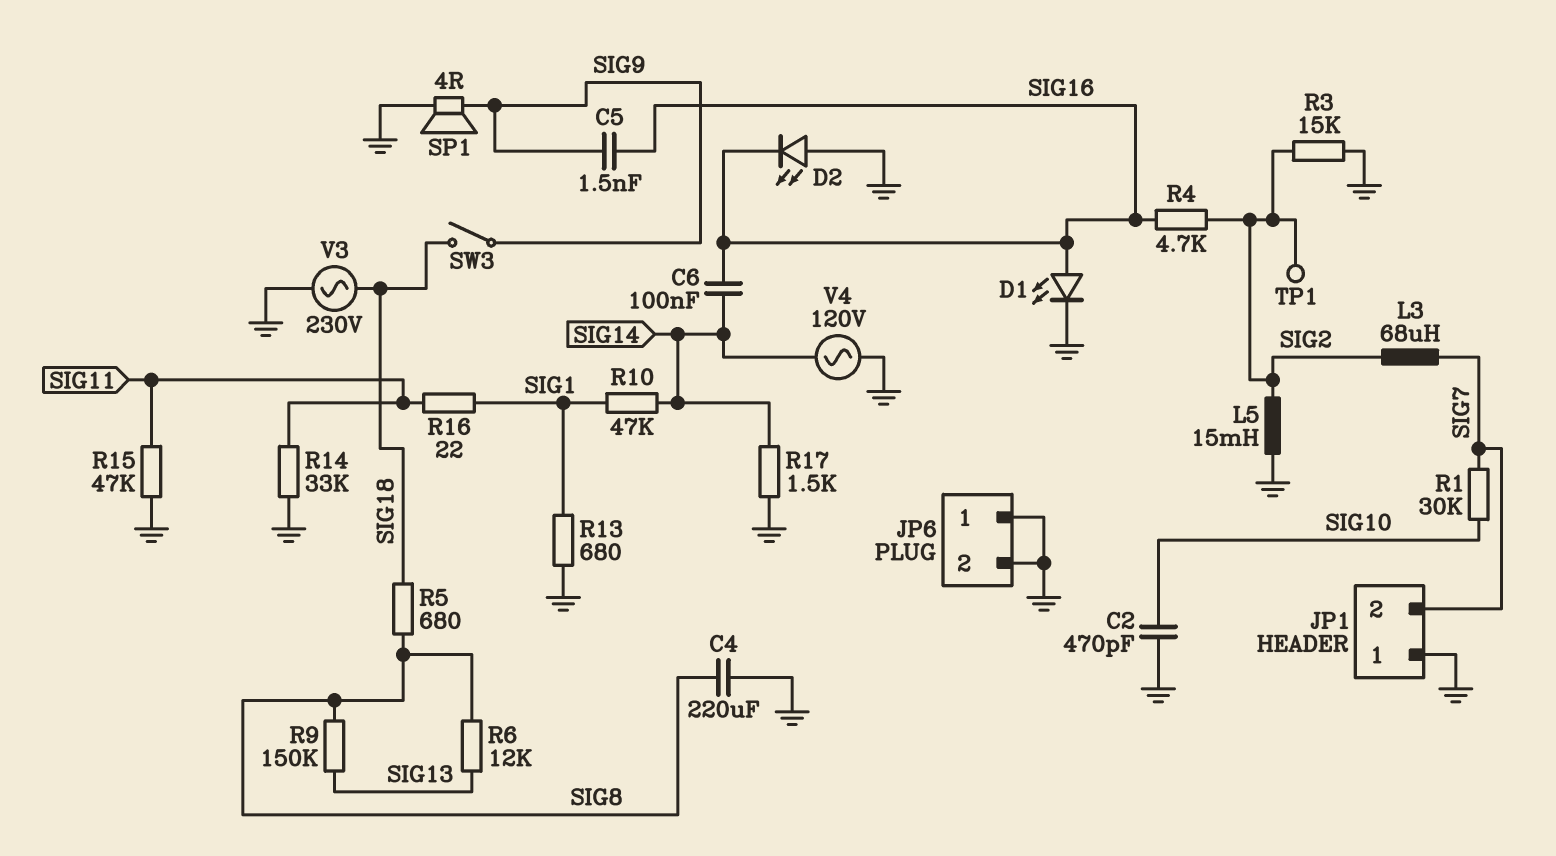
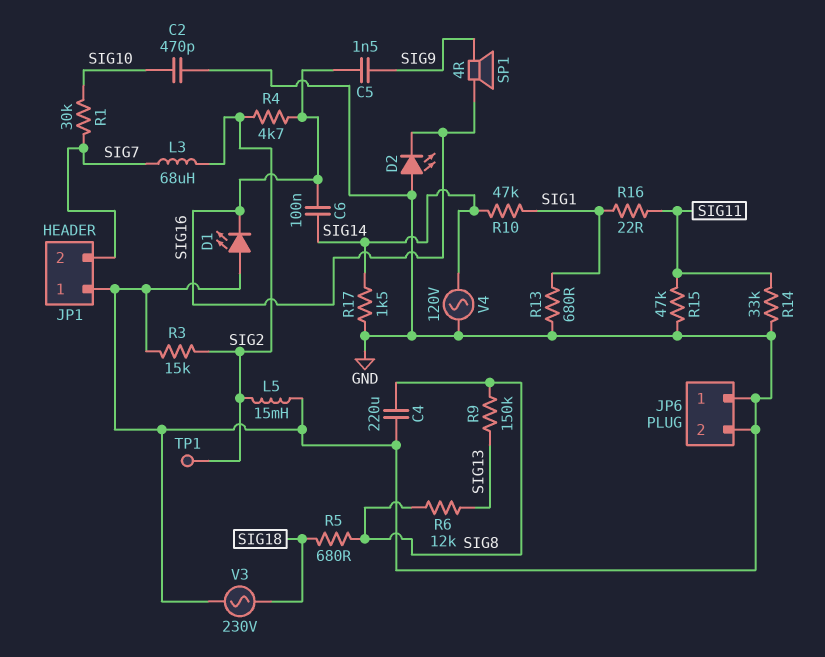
D1: LED (A SIG16, K GND) -> LED (A GND, K SIG16)
SP1: speaker 4R (GND, SIG9) -> speaker 4R (SIG9, SIG16)
SW3: switch (SIG9, SIG18) -> none

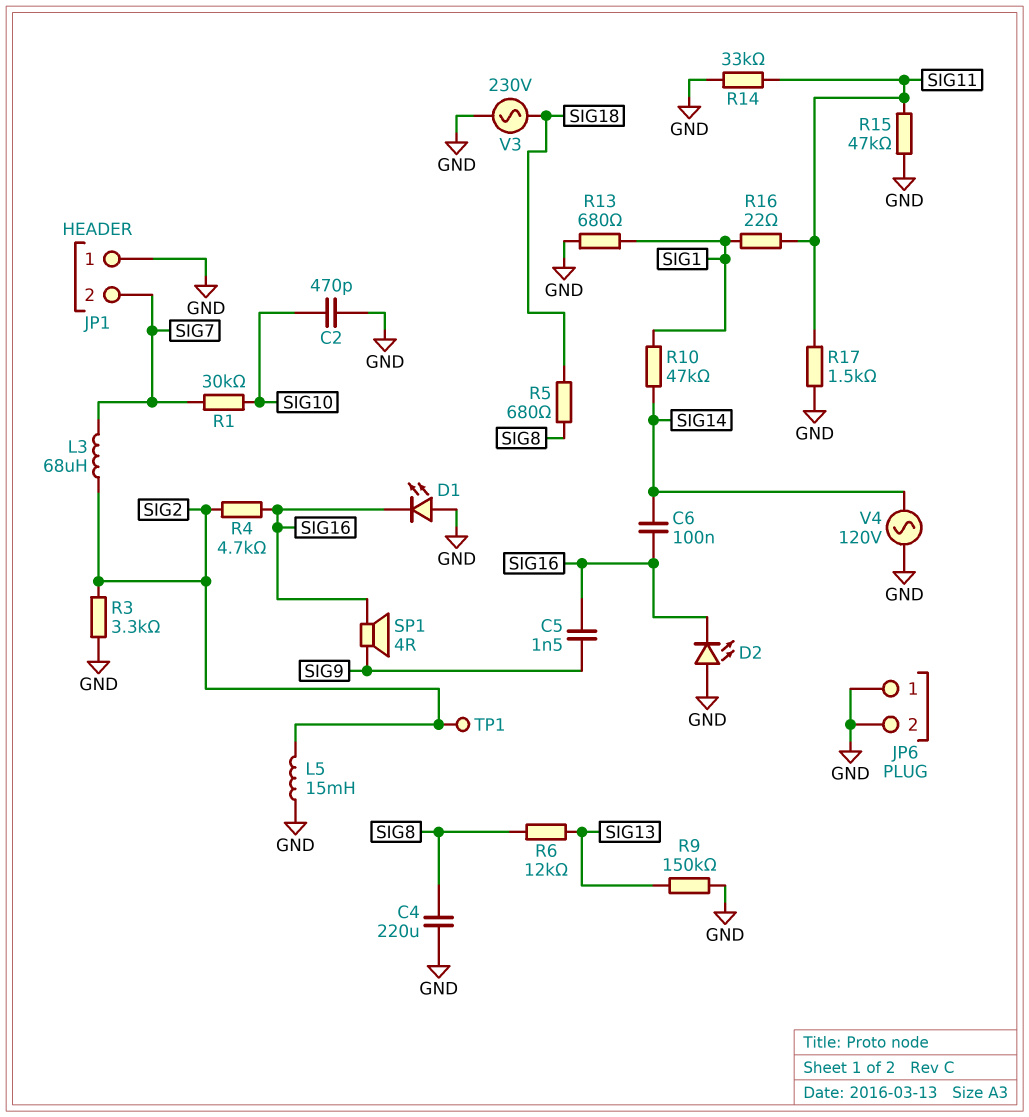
R3: 15k (GND, SIG2) -> 3.3k (GND, SIG2)
R9: 150k (SIG8, SIG13) -> 150k (GND, SIG13)
R17: 1.5k (GND, SIG14) -> 1.5k (GND, SIG11)

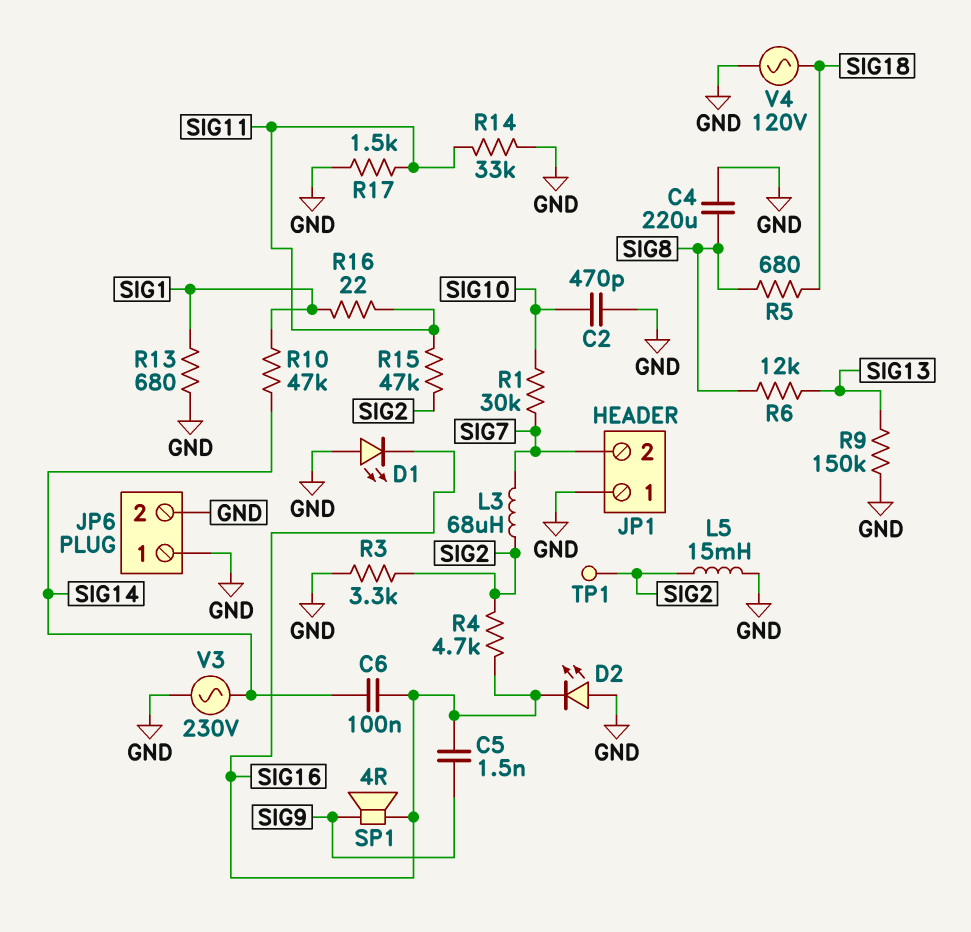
R15: 47k (GND, SIG11) -> 47k (SIG2, SIG11)
V3: AC 230V (GND, SIG18) -> AC 230V (GND, SIG14)
V4: AC 120V (GND, SIG14) -> AC 120V (GND, SIG18)

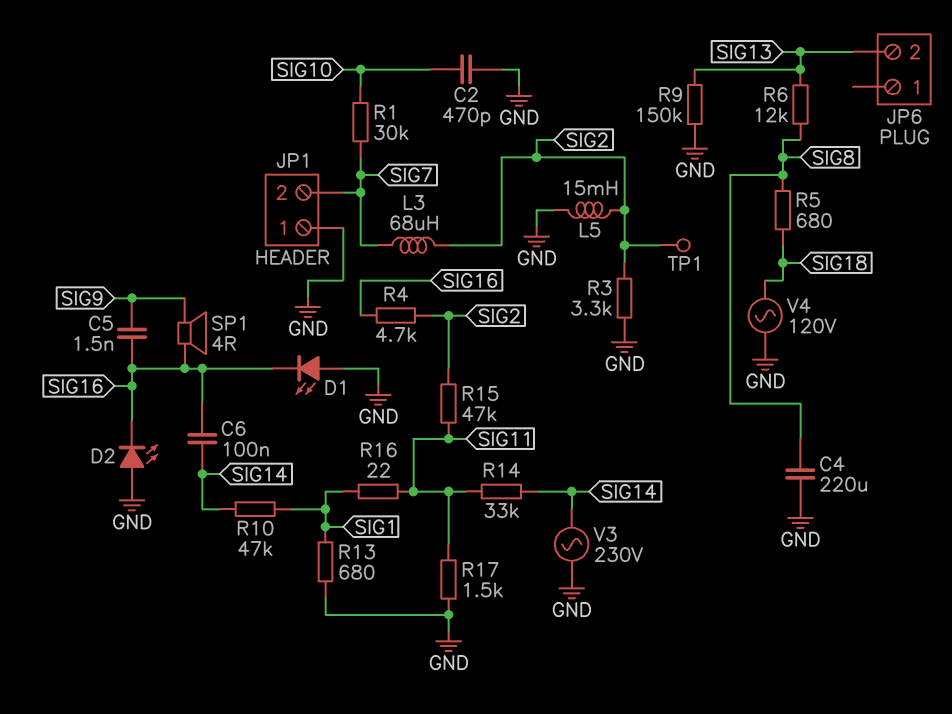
JP6 pin 1: GND -> none
JP6 pin 2: GND -> SIG13
R14: 33k (GND, SIG11) -> 33k (SIG11, SIG14)

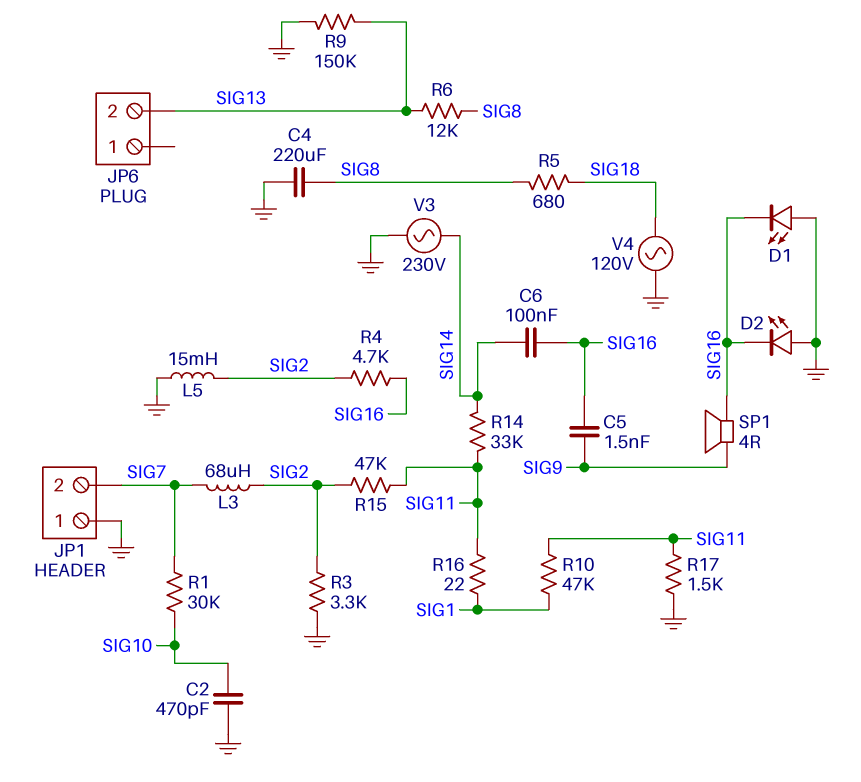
R10: 47k (SIG1, SIG14) -> 47k (SIG1, SIG11)
R13: 680 (GND, SIG1) -> none
TP1: test point (SIG2) -> none

